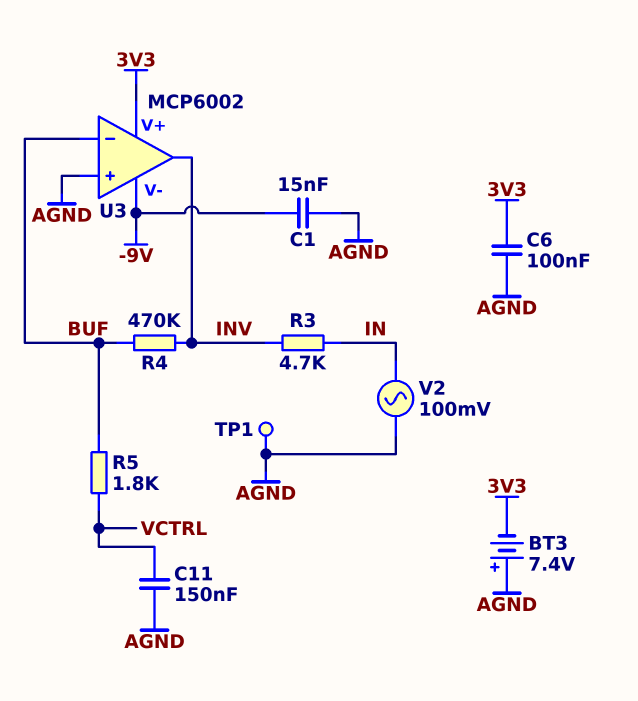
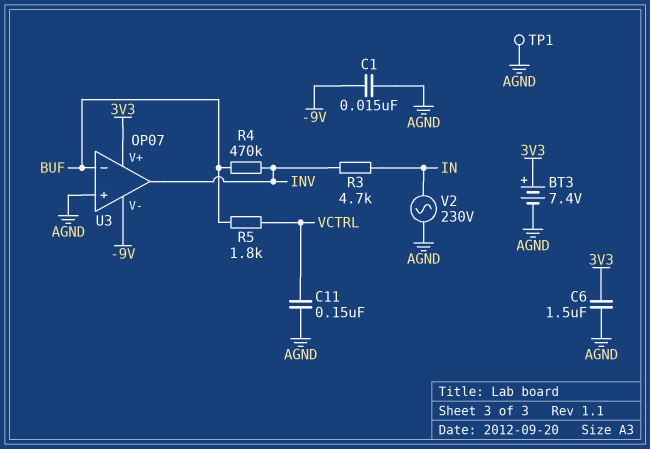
BT3: 7.4V (plus AGND, minus 3V3) -> 7.4V (plus 3V3, minus AGND)
C6: 100nF (3V3, AGND) -> 1.5uF (3V3, AGND)
U3: MCP6002 -> OP07
V2: AC 100mV (AGND, IN) -> AC 230V (AGND, IN)

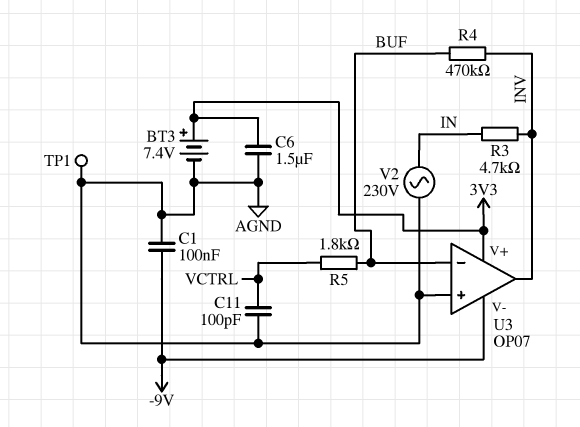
C1: 15nF (-9V, AGND) -> 100nF (-9V, AGND)
C11: 150nF (AGND, VCTRL) -> 100pF (AGND, VCTRL)

